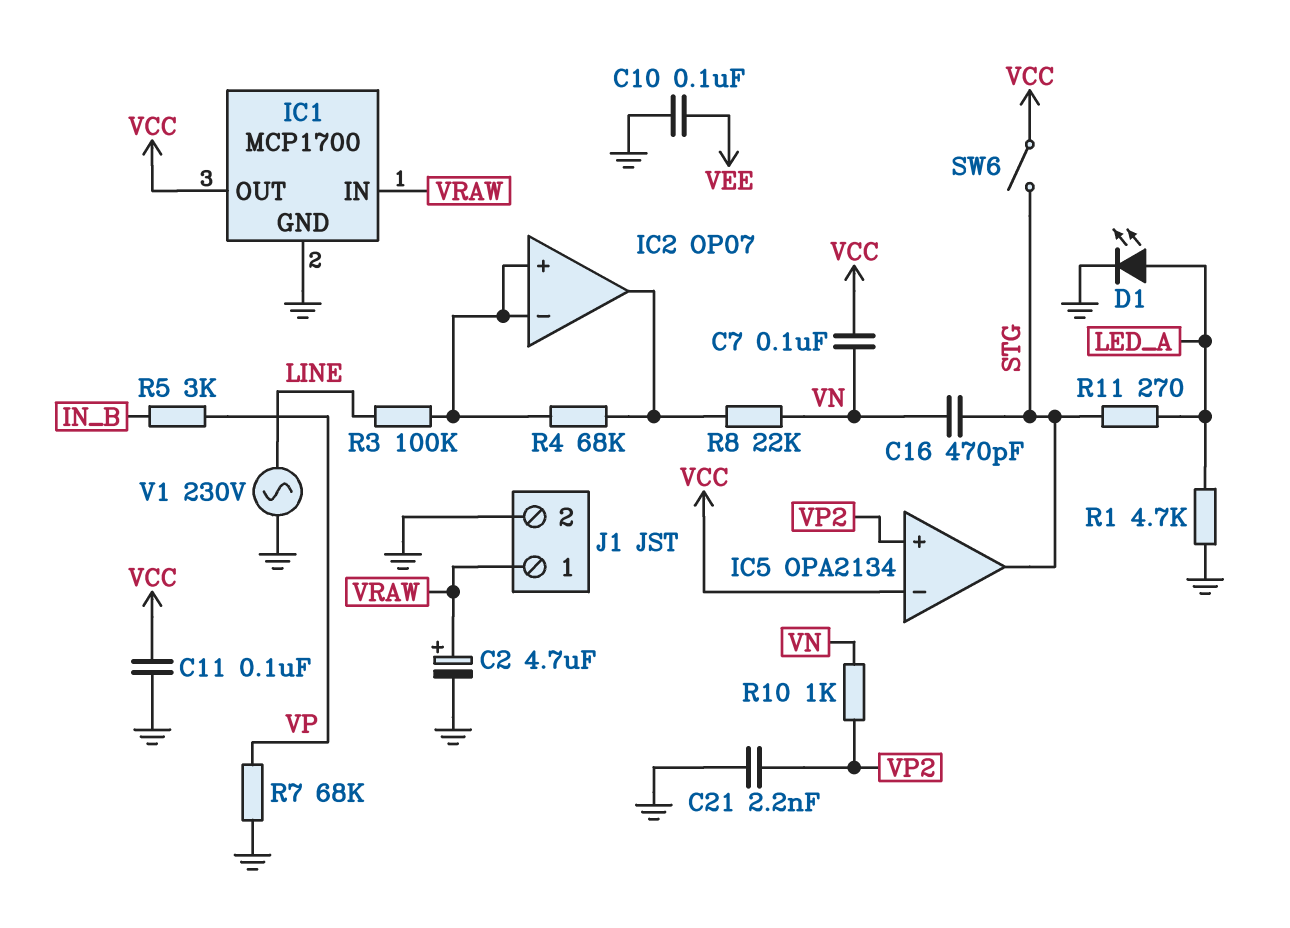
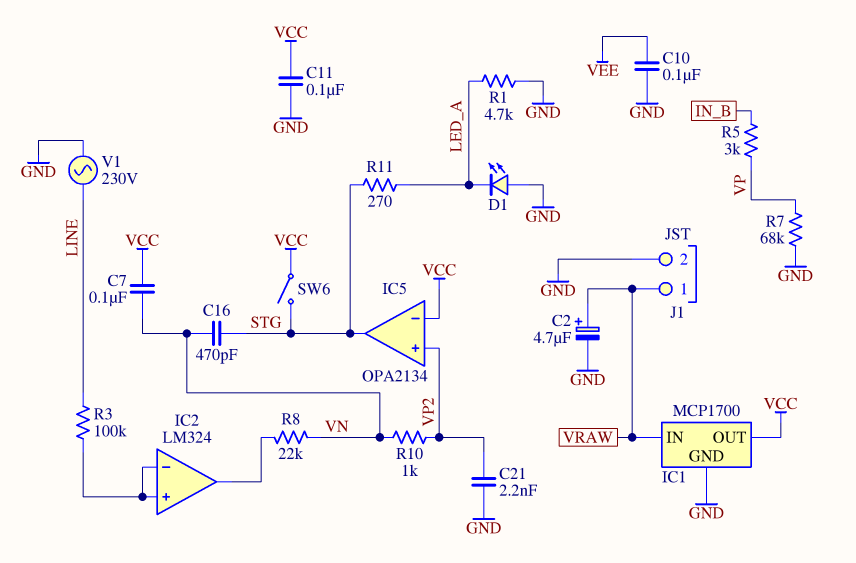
D1: LED (A LED_A, K GND) -> LED (A GND, K LED_A)
IC2: OP07 -> LM324
R4: 68k (IC2/in+, IC2/out) -> none

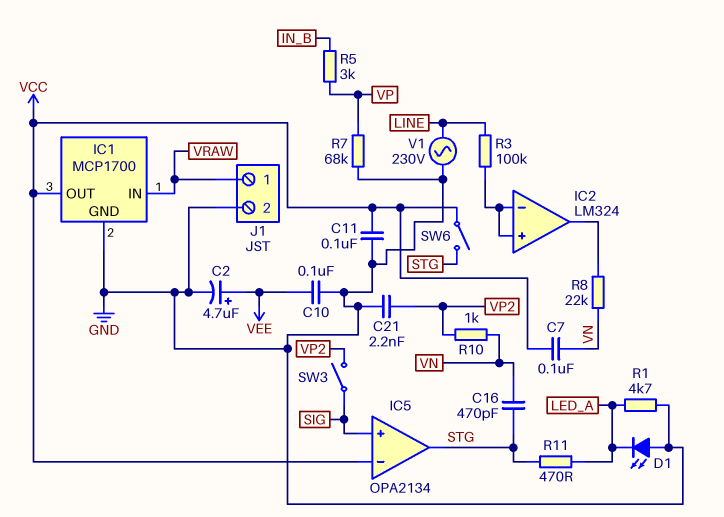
C2: 4.7uF (plus VRAW, minus GND) -> 4.7uF (plus VEE, minus GND)
IC5 pin in+: VP2 -> SIG
R11: 270 (LED_A, STG) -> 470 (LED_A, STG)
SW3: none -> switch (SIG, VP2)

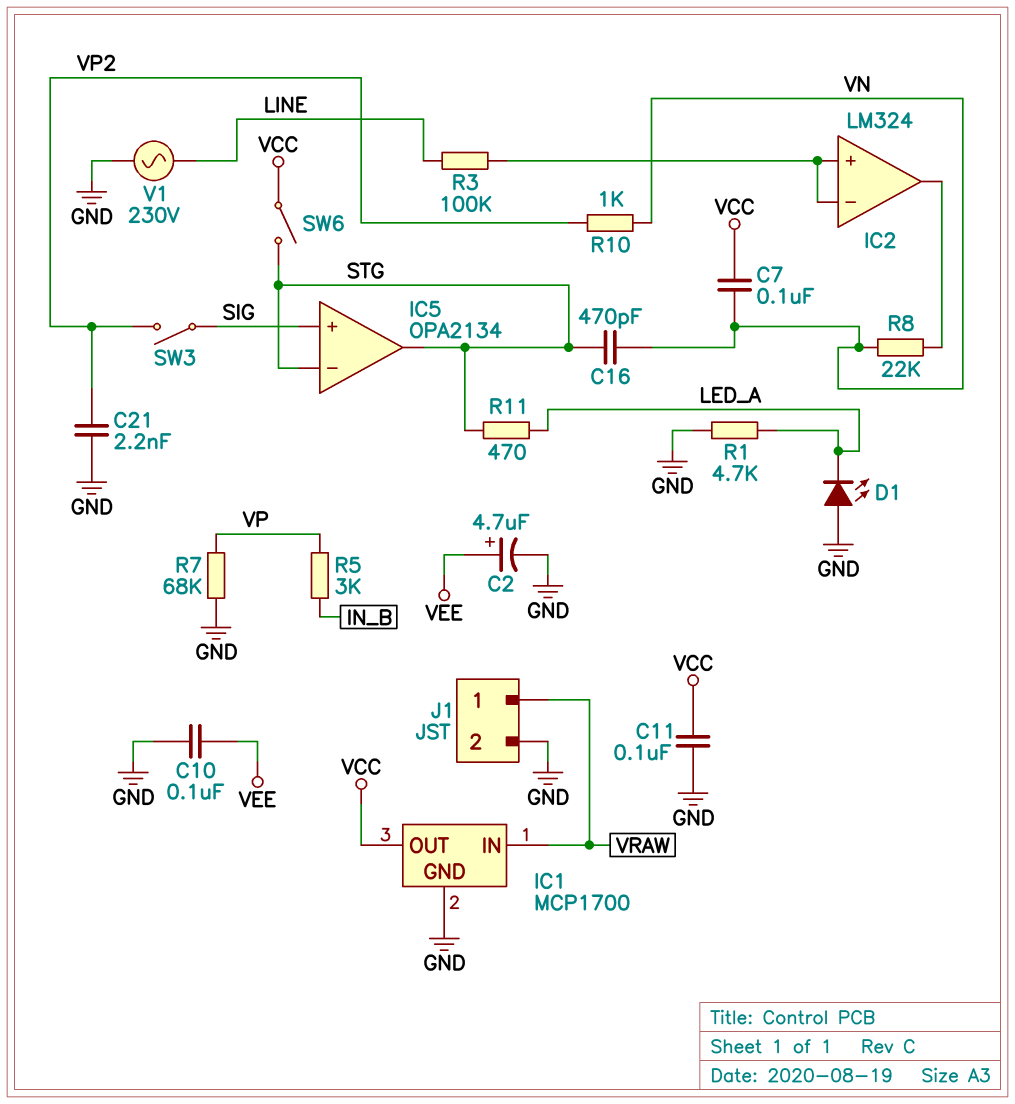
IC5 pin in-: VCC -> STG

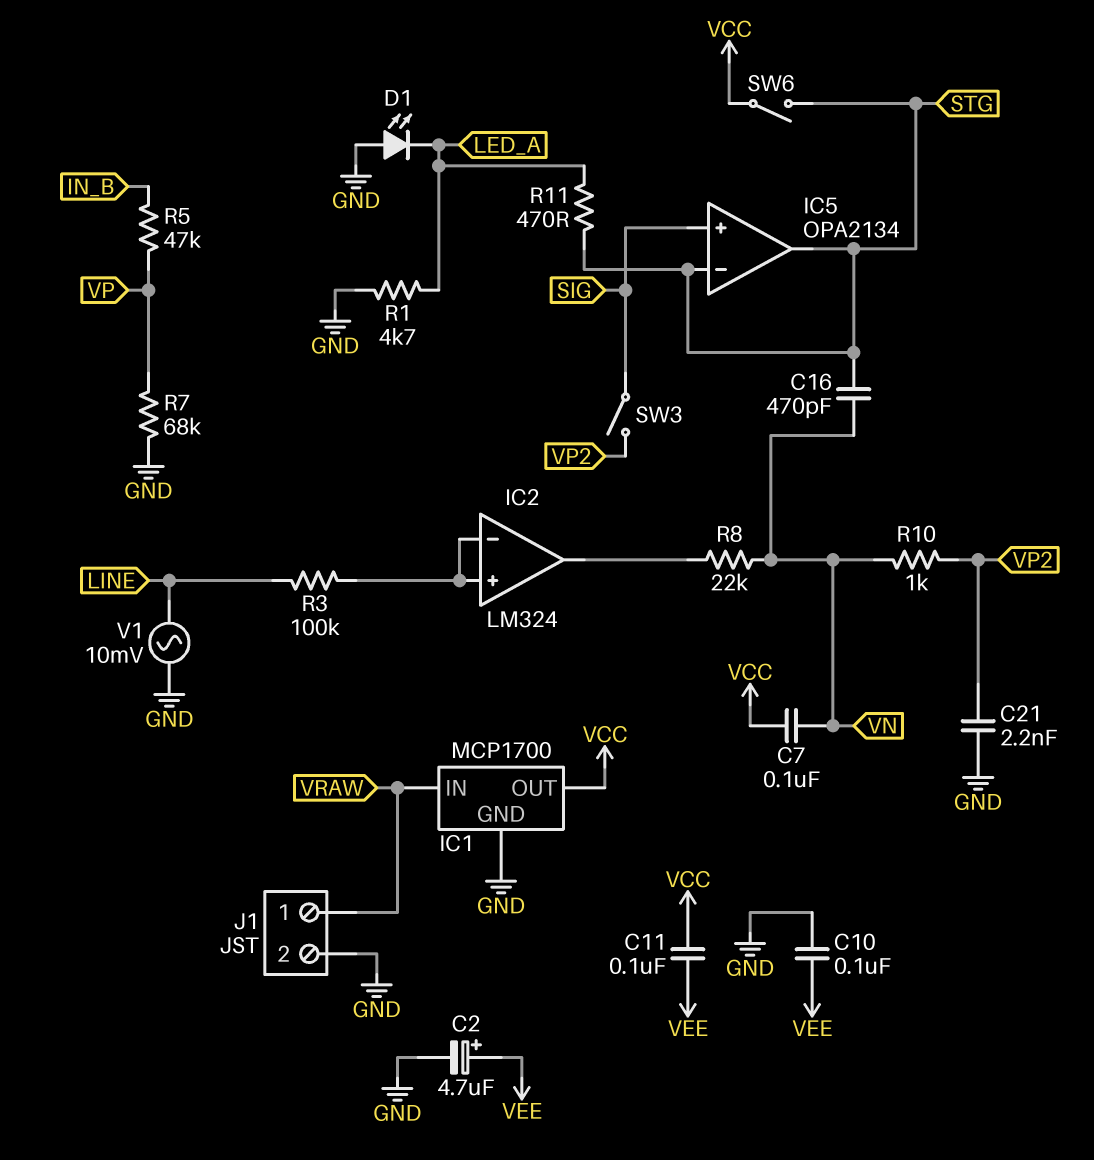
C11: 100nF (GND, VCC) -> 100nF (VCC, VEE)
R5: 3k (IN_B, VP) -> 47k (IN_B, VP)
V1: AC 230V (GND, LINE) -> AC 10mV (GND, LINE)

